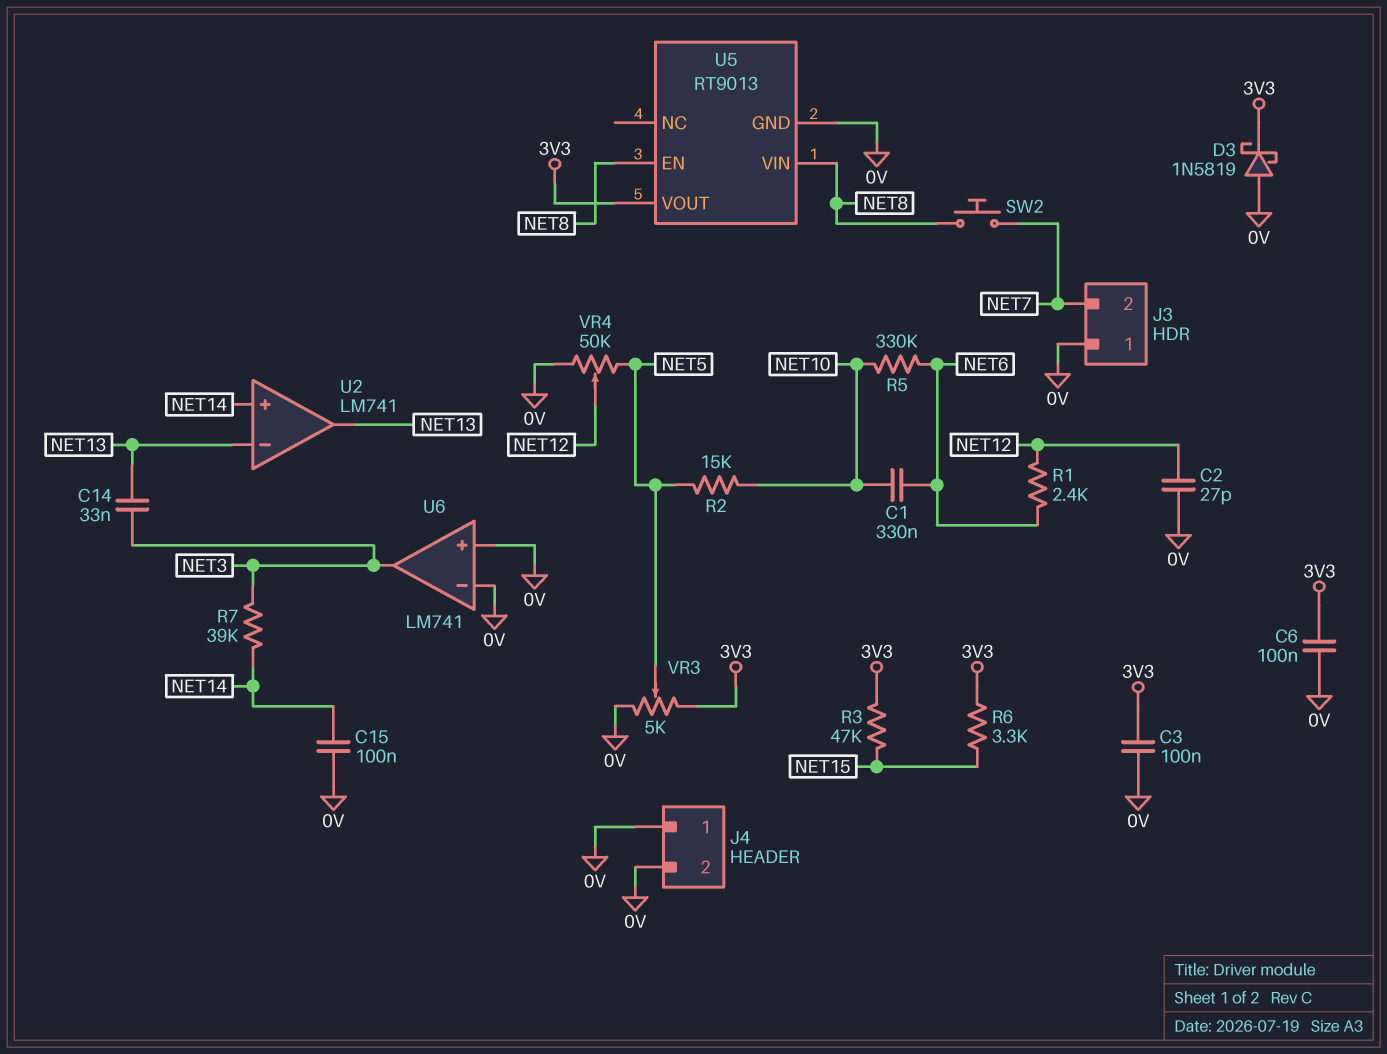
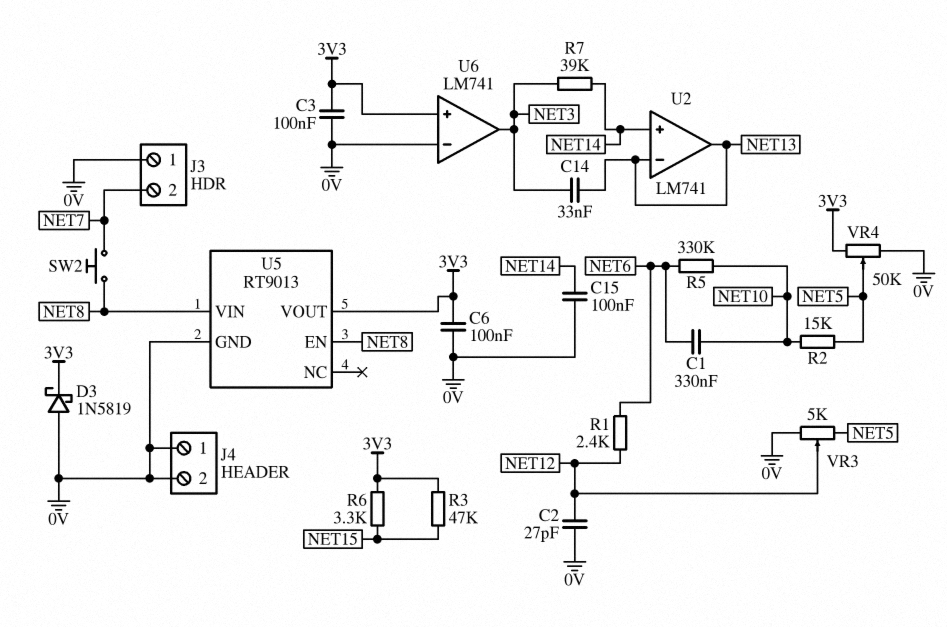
U6 pin in+: 0V -> 3V3
VR3: 5k (0V, 3V3, wiper NET5) -> 5k (0V, NET5, wiper NET12)
VR4: 50k (0V, NET5, wiper NET12) -> 50k (0V, 3V3, wiper NET5)

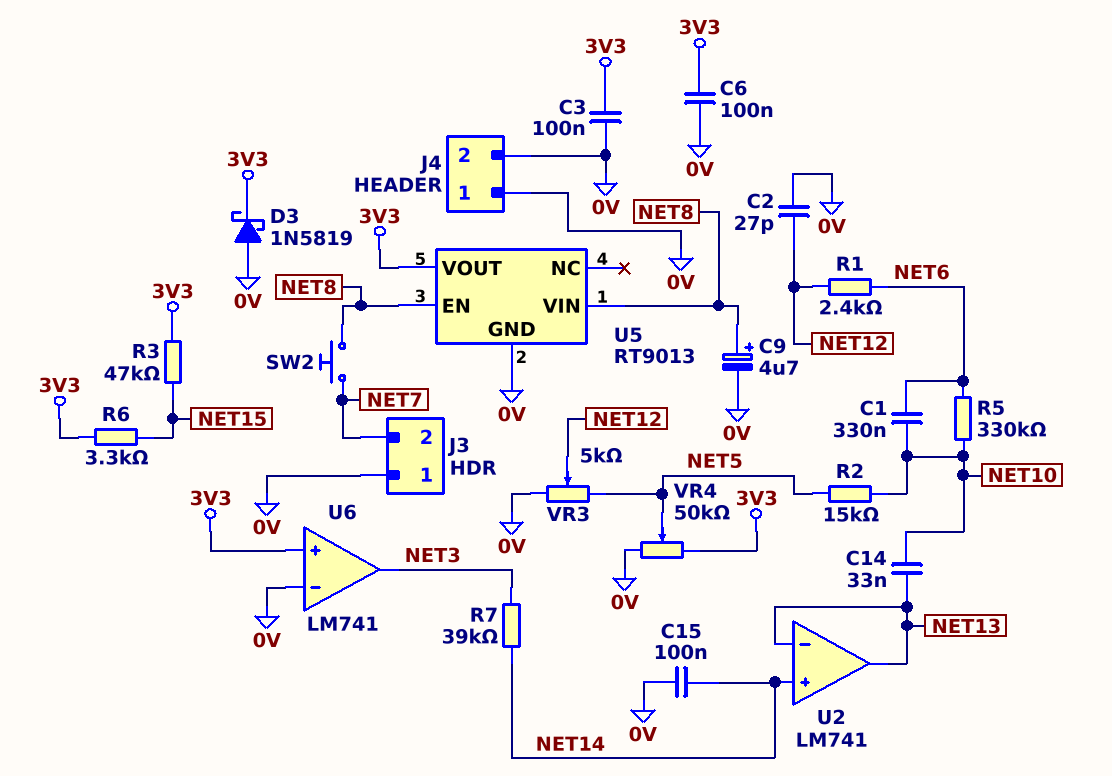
C9: none -> 4.7uF (plus NET8, minus 0V)
C14: 33nF (NET3, NET13) -> 33nF (NET10, NET13)

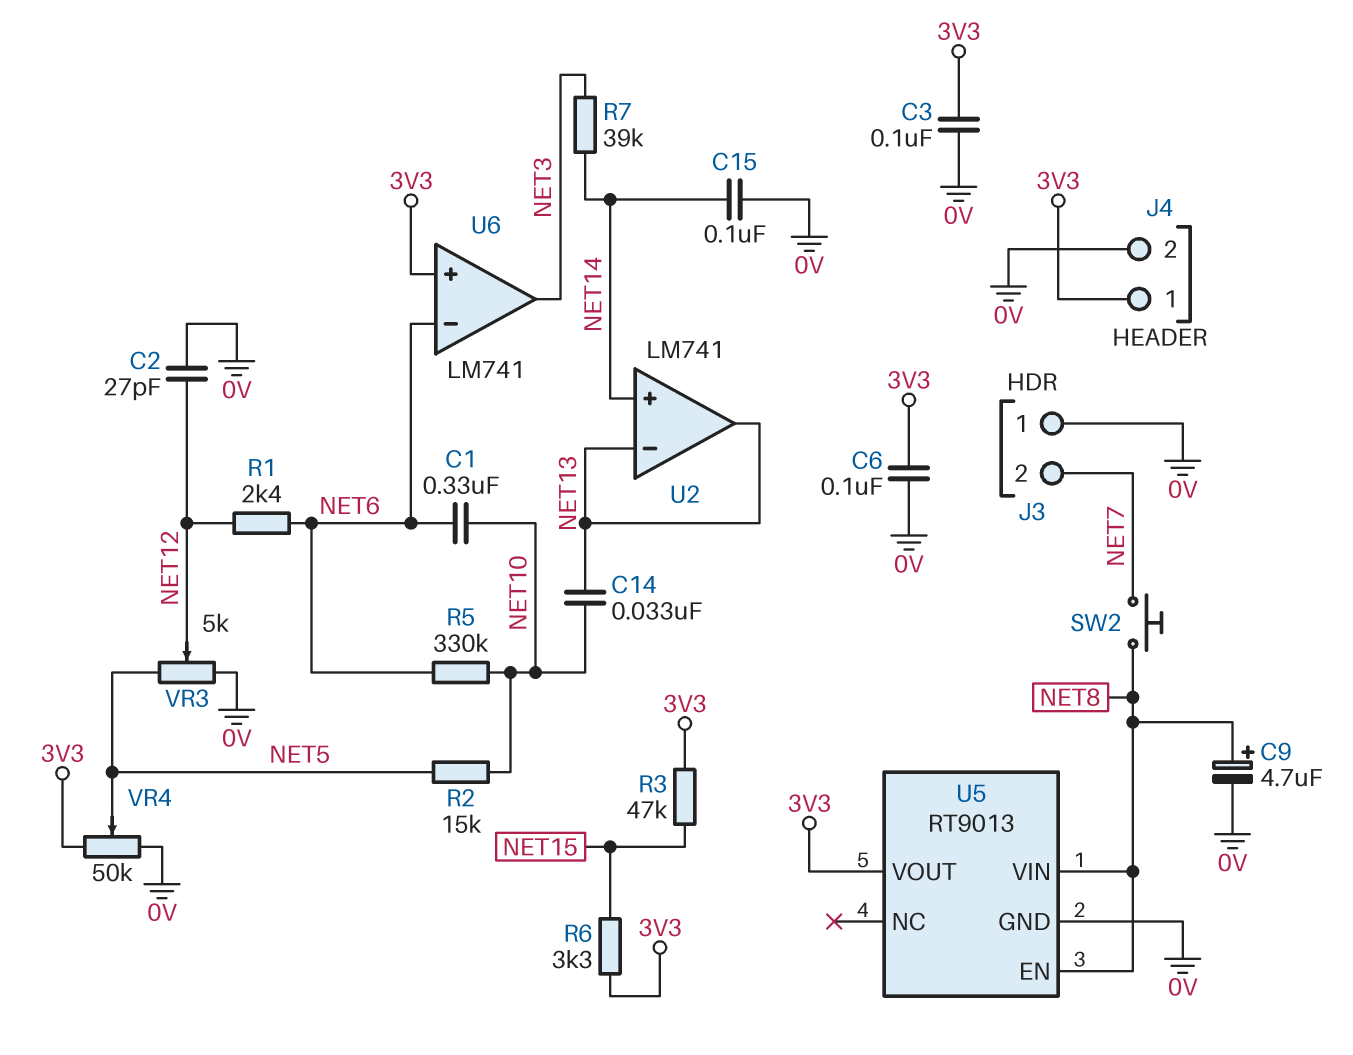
D3: schottky 1N5819 (A 0V, K 3V3) -> none
J4 pin 1: 0V -> 3V3
U6 pin in-: 0V -> NET6

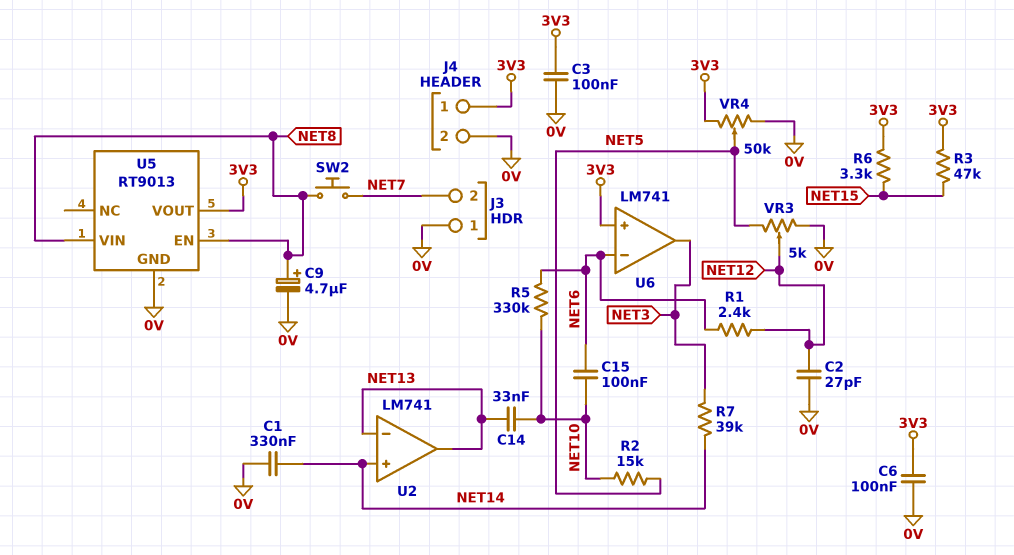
C1: 330nF (NET6, NET10) -> 330nF (0V, NET14)
C15: 100nF (0V, NET14) -> 100nF (NET6, NET10)

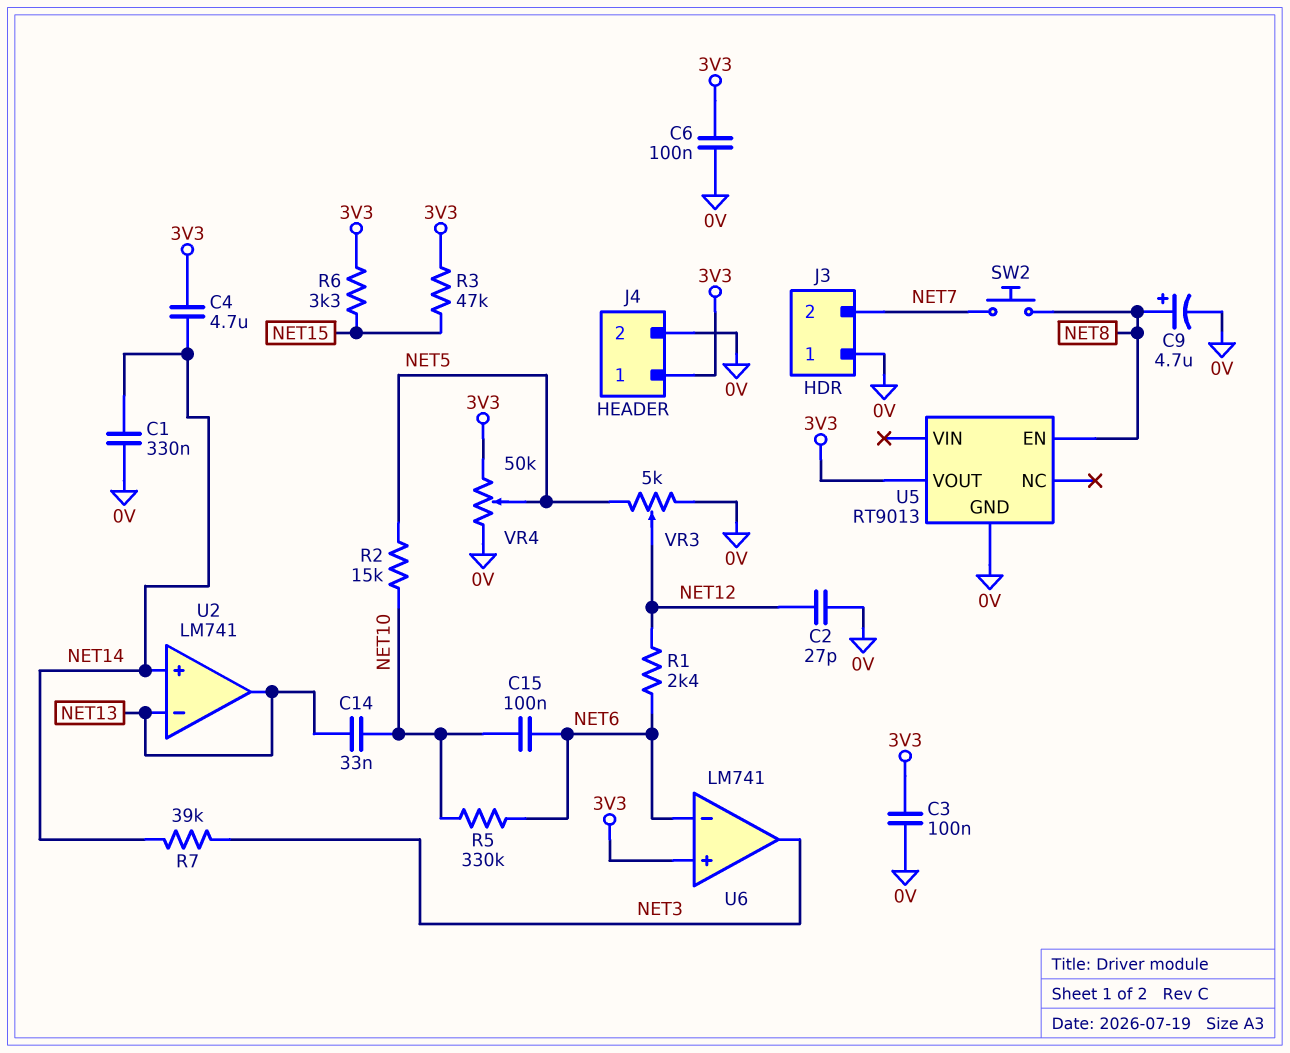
C4: none -> 4.7uF (3V3, NET14)
U5 pin VIN: NET8 -> none

